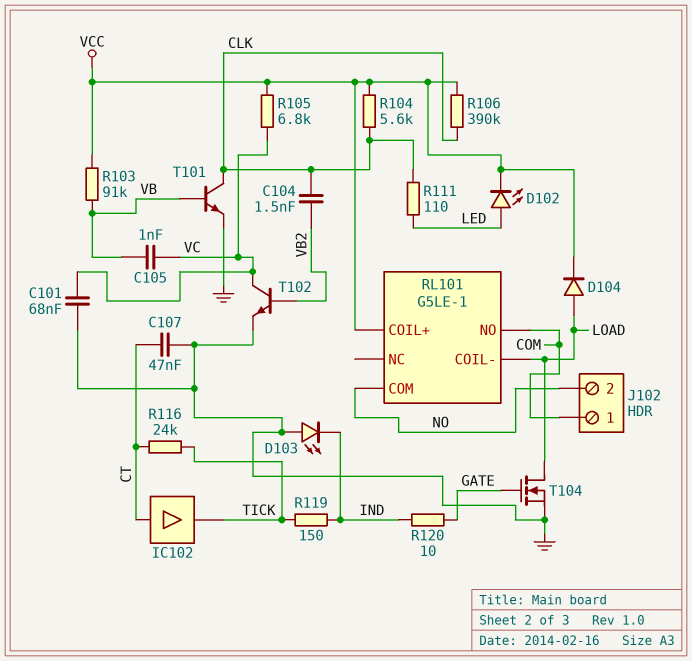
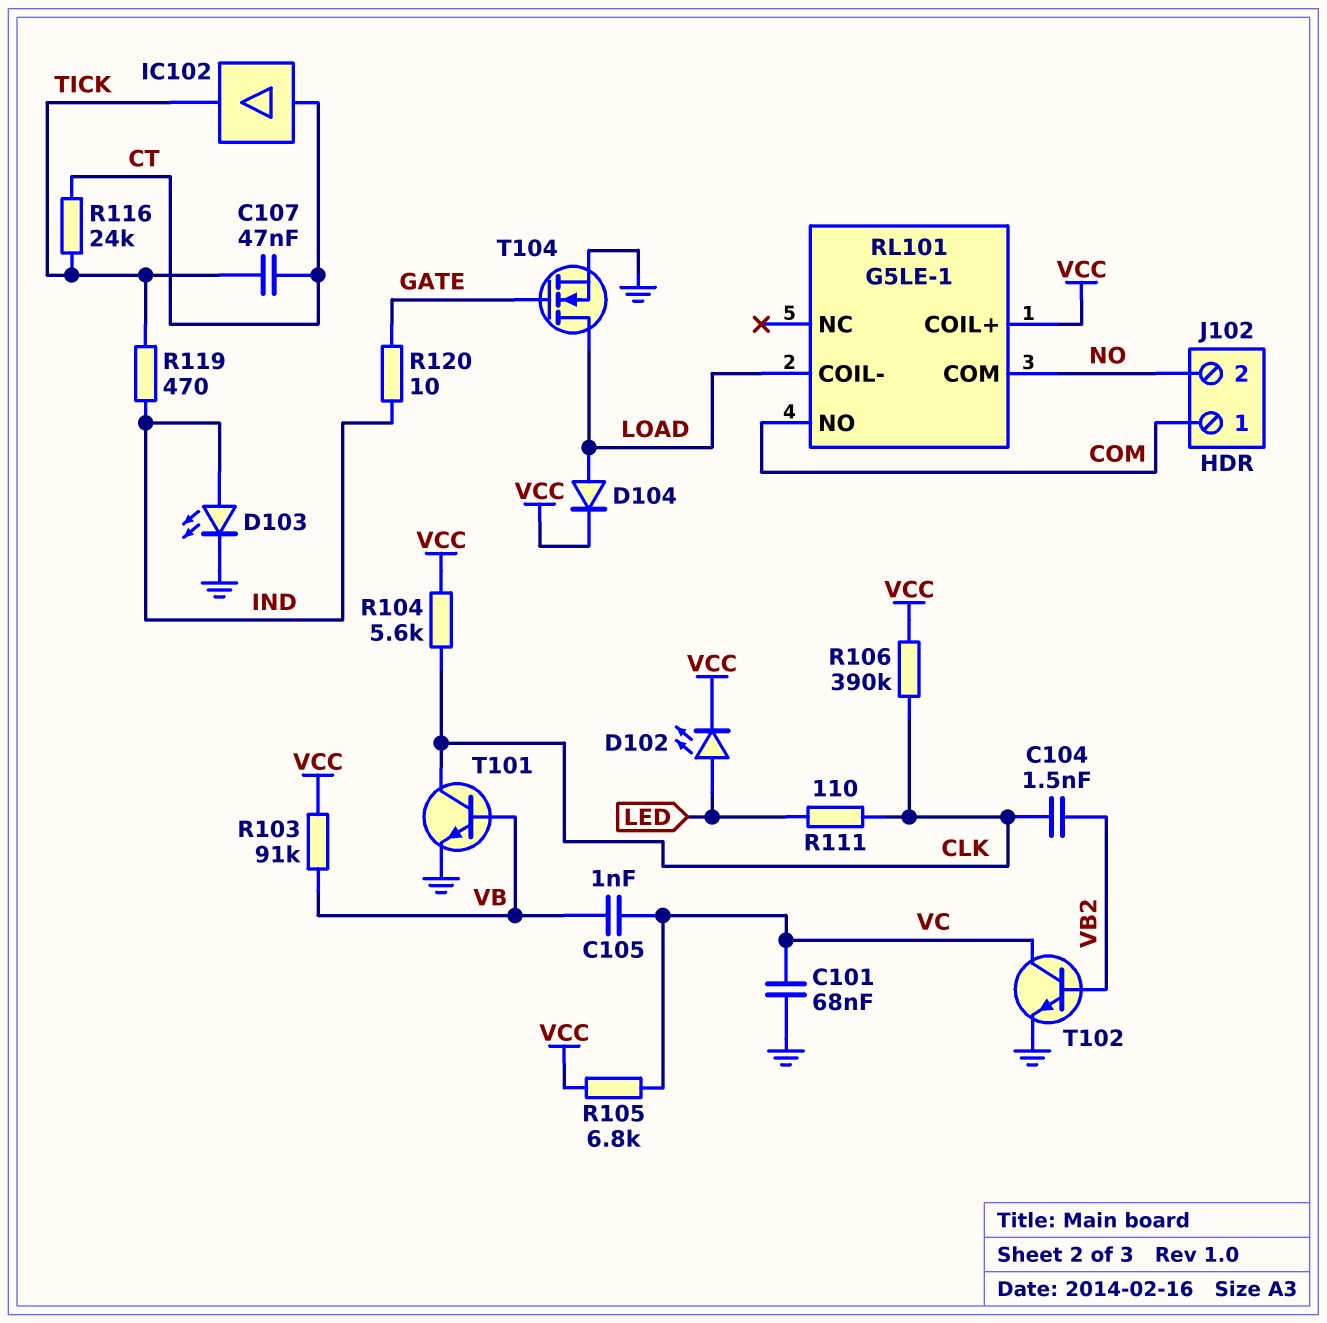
C107: 47nF (CT, GND) -> 47nF (CT, TICK)
D103: LED (A GND, K IND) -> LED (A IND, K GND)
R119: 150 (IND, TICK) -> 470 (IND, TICK)

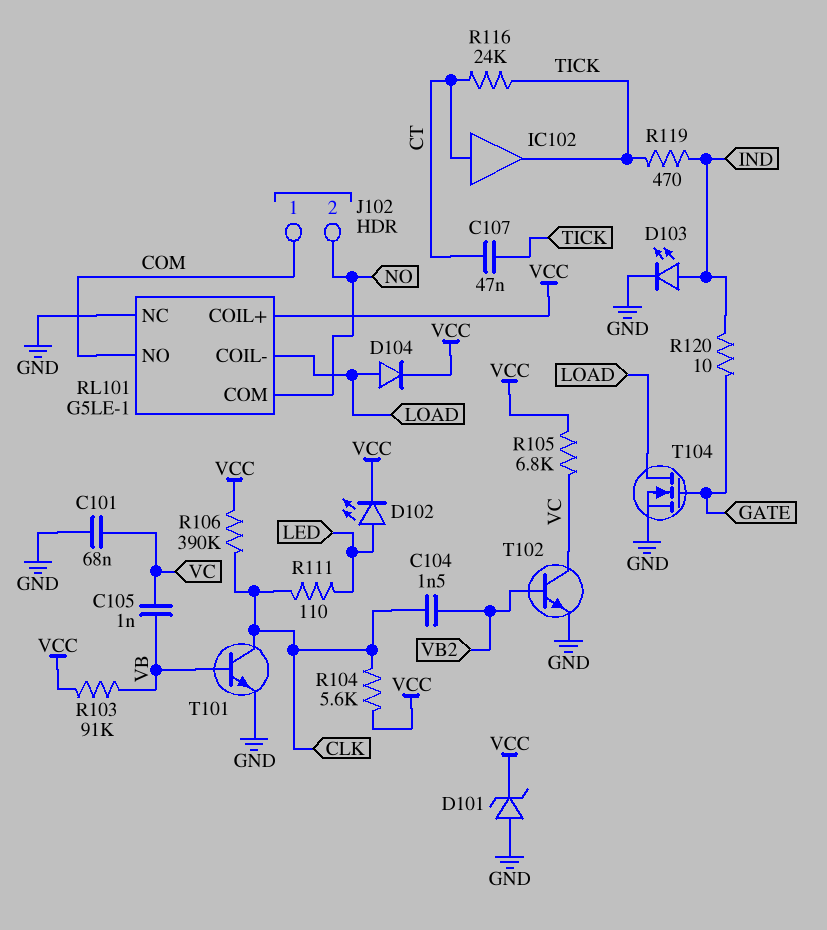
D101: none -> zener (A GND, K VCC)
RL101 pin NC: none -> GND

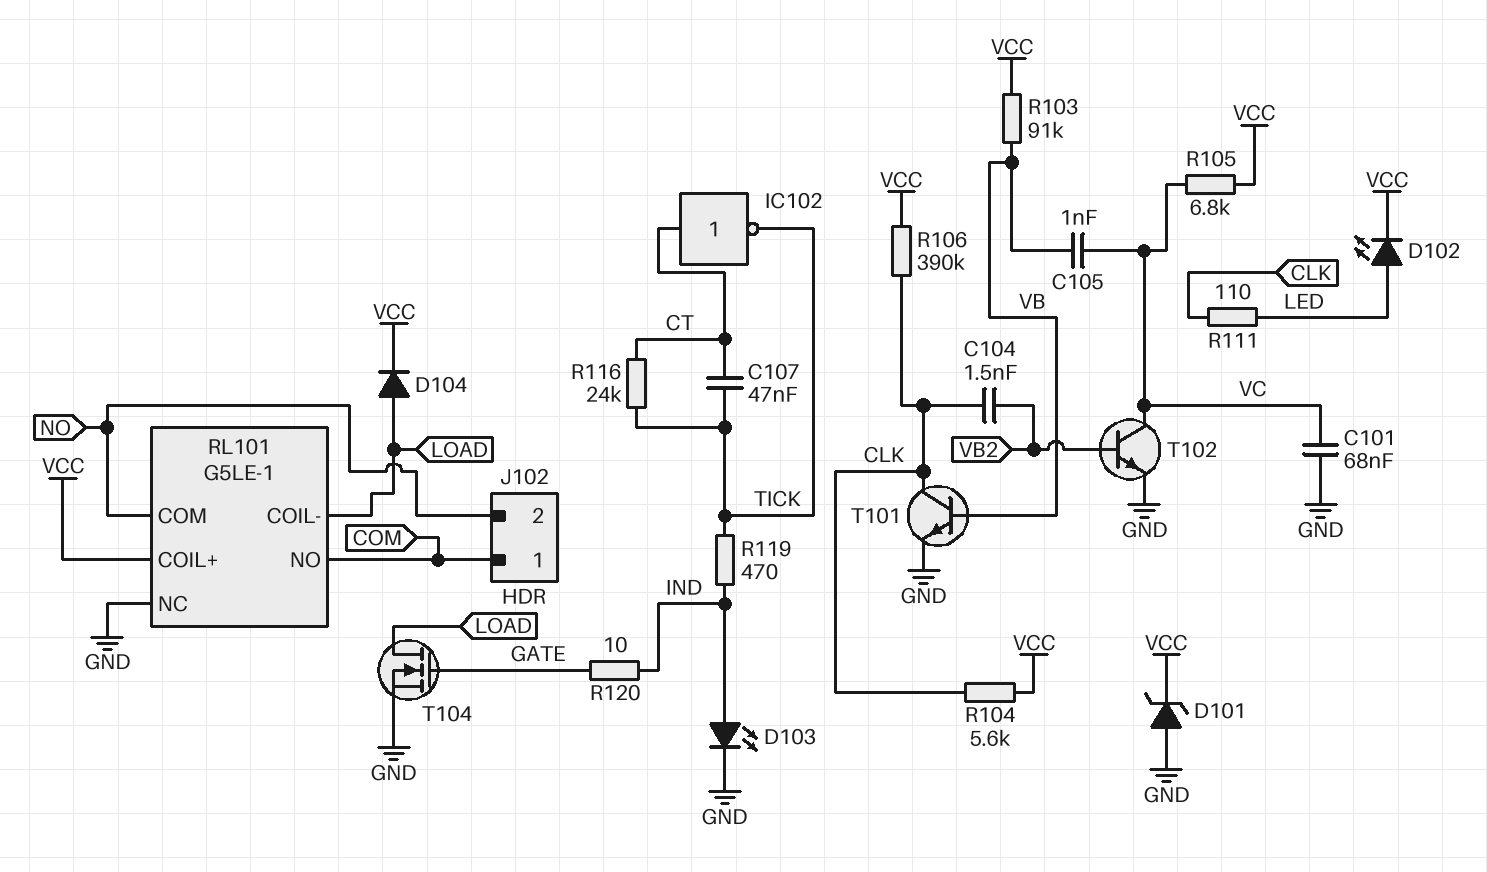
IC102: buffer (in CT, out TICK) -> NOT (in CT, out TICK)

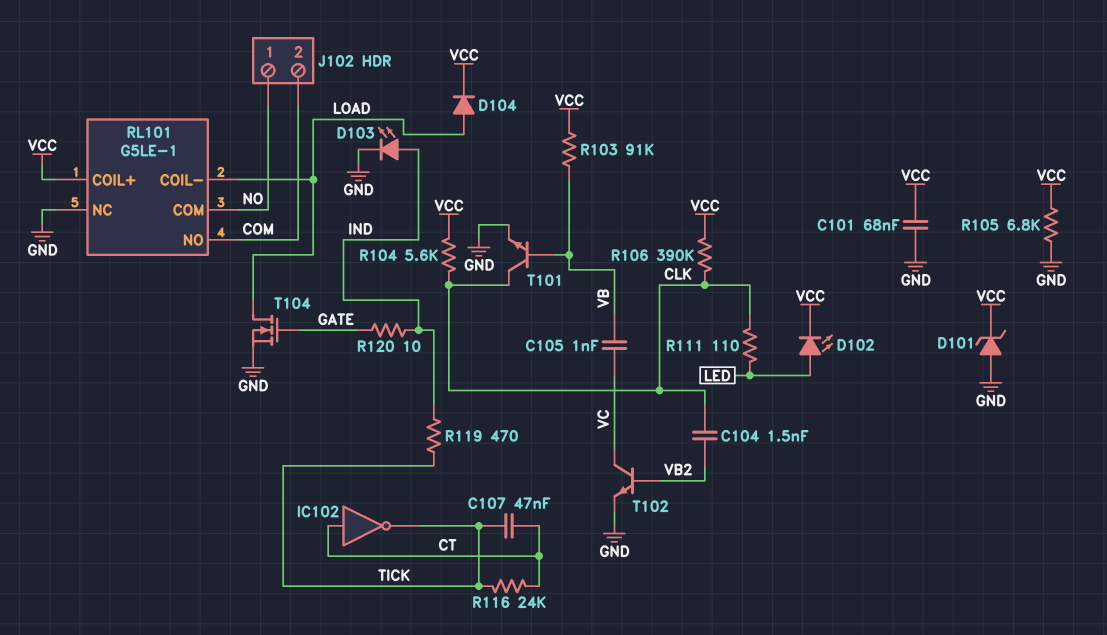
C101: 68nF (GND, VC) -> 68nF (GND, VCC)
J102 pin 1: COM -> NO
J102 pin 2: NO -> COM
R105: 6.8k (VC, VCC) -> 6.8k (GND, VCC)

